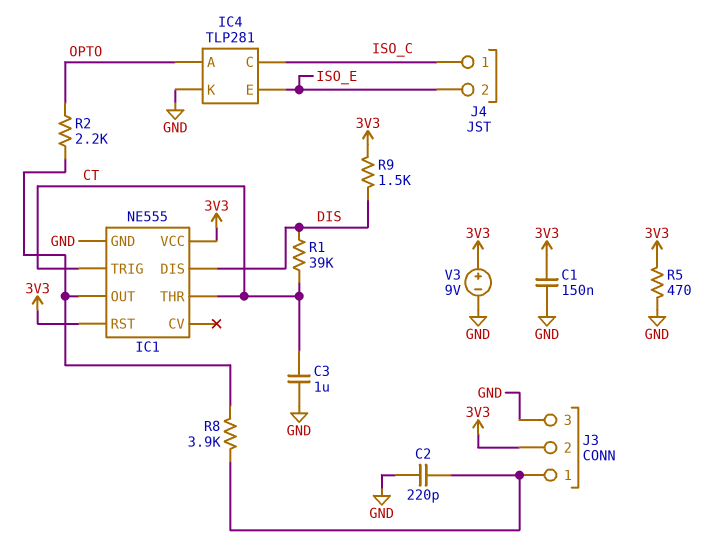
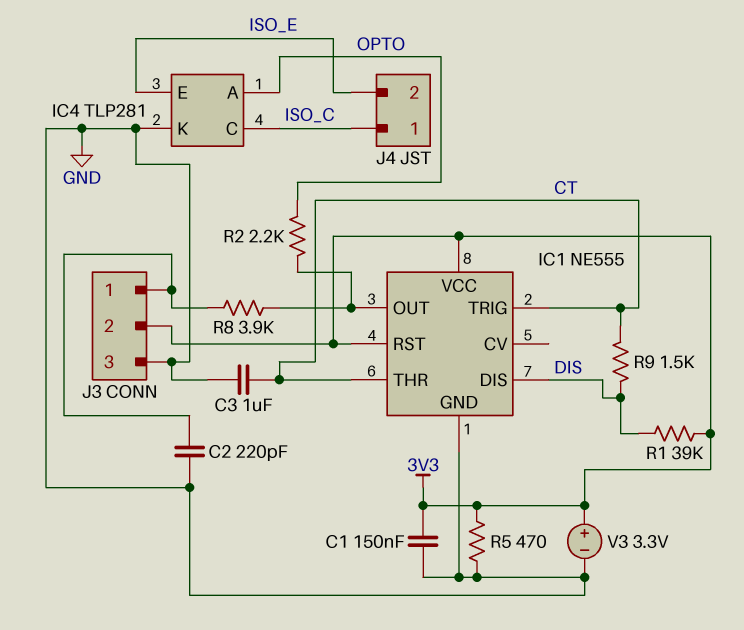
R1: 39k (CT, DIS) -> 39k (3V3, DIS)
R9: 1.5k (3V3, DIS) -> 1.5k (CT, DIS)
V3: 9V (plus 3V3, minus GND) -> 3.3V (plus 3V3, minus GND)

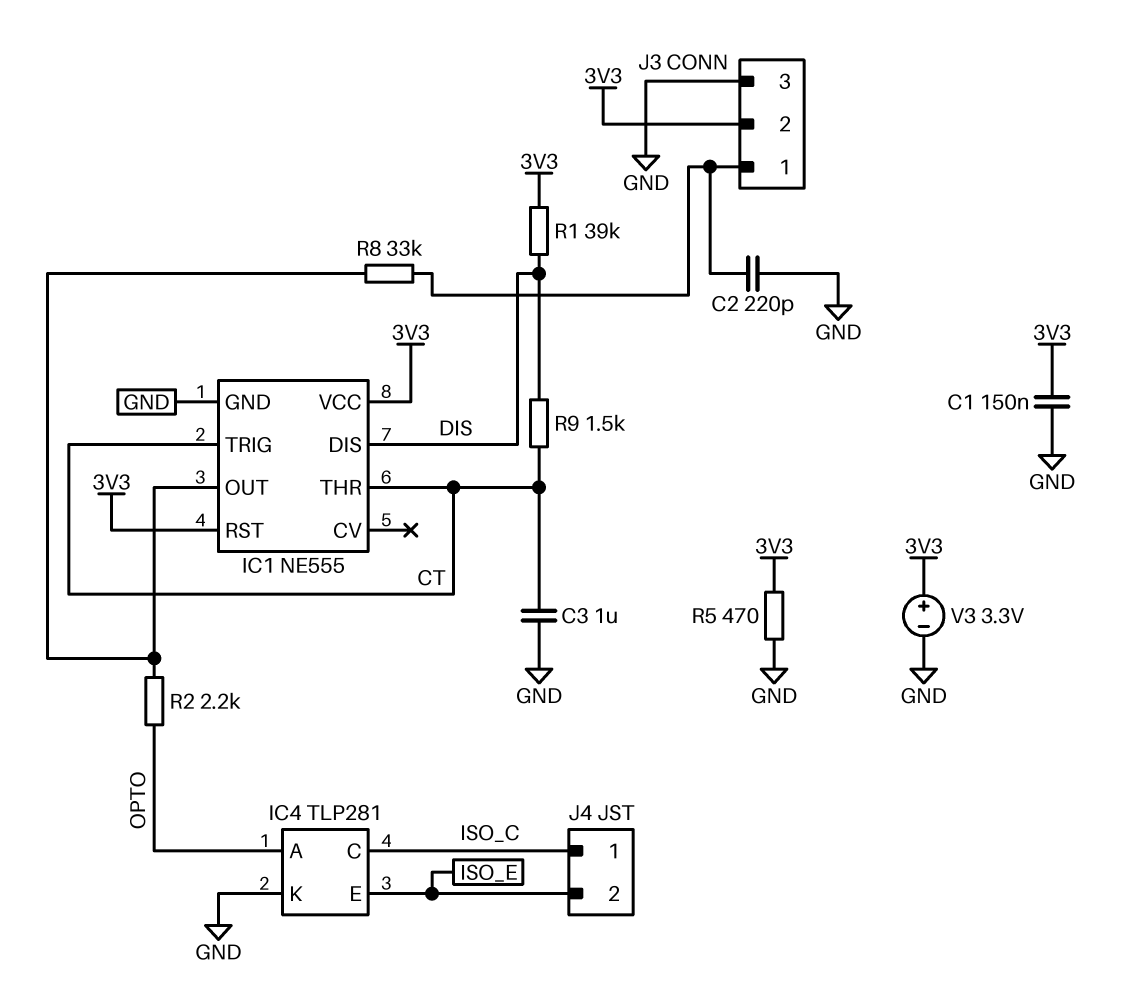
R8: 3.9k (IC1/OUT, J3/1) -> 33k (IC1/OUT, J3/1)

